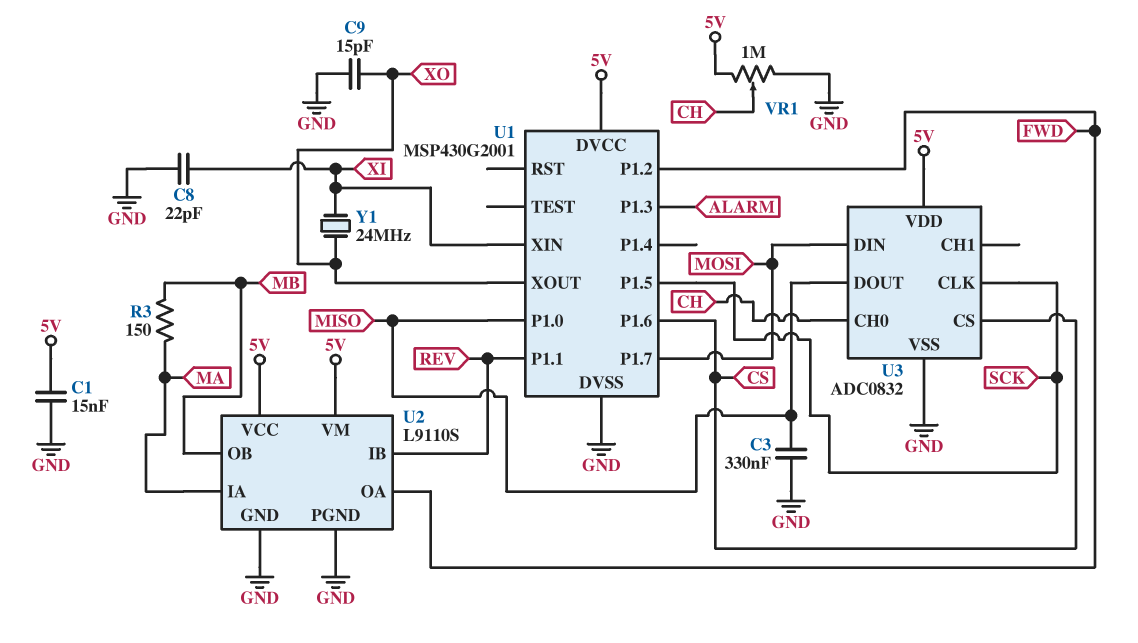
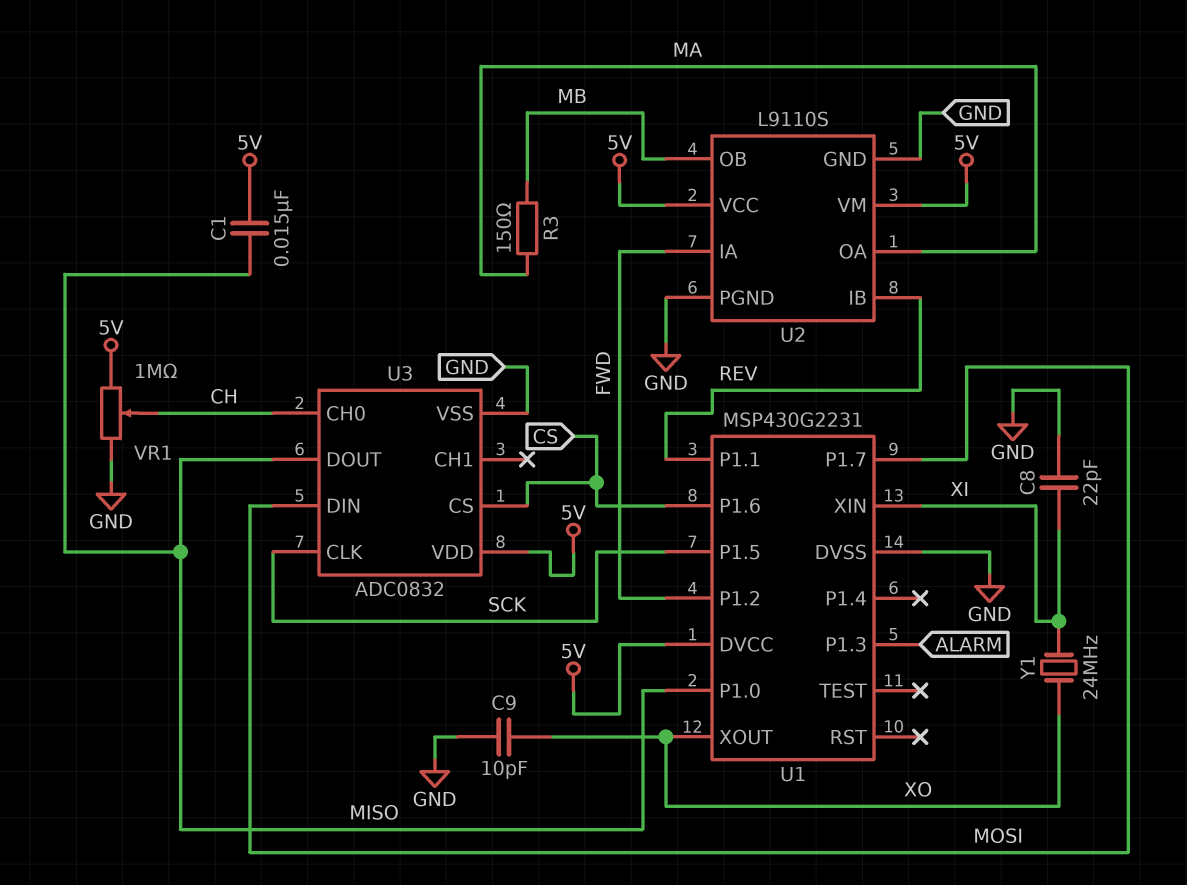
C1: 15nF (5V, GND) -> 15nF (5V, MISO)
C3: 330nF (GND, MISO) -> none
C9: 15pF (GND, XO) -> 10pF (GND, XO)
U1: MSP430G2001 -> MSP430G2231
U2 pin IA: MA -> FWD
U2 pin OA: FWD -> MA

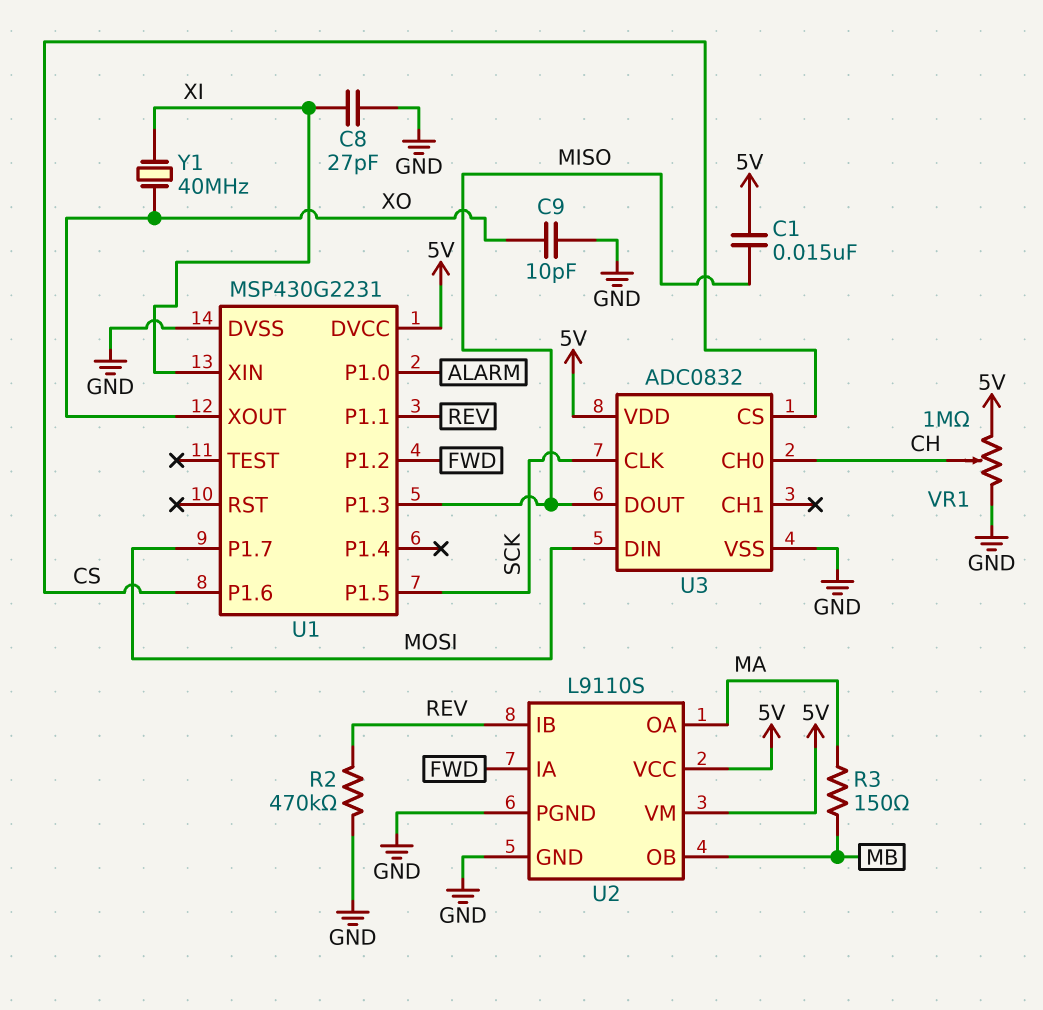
C8: 22pF (GND, XI) -> 27pF (GND, XI)
R2: none -> 470k (GND, REV)
U1 pin P1.0: MISO -> ALARM
U1 pin P1.3: ALARM -> MISO
Y1: 24MHz (XI, XO) -> 40MHz (XI, XO)

